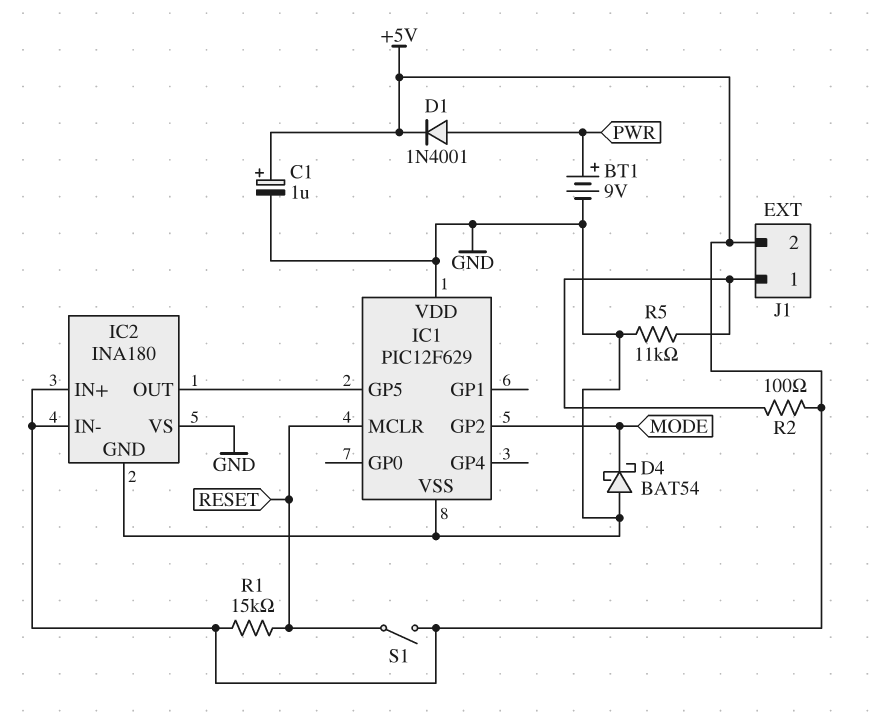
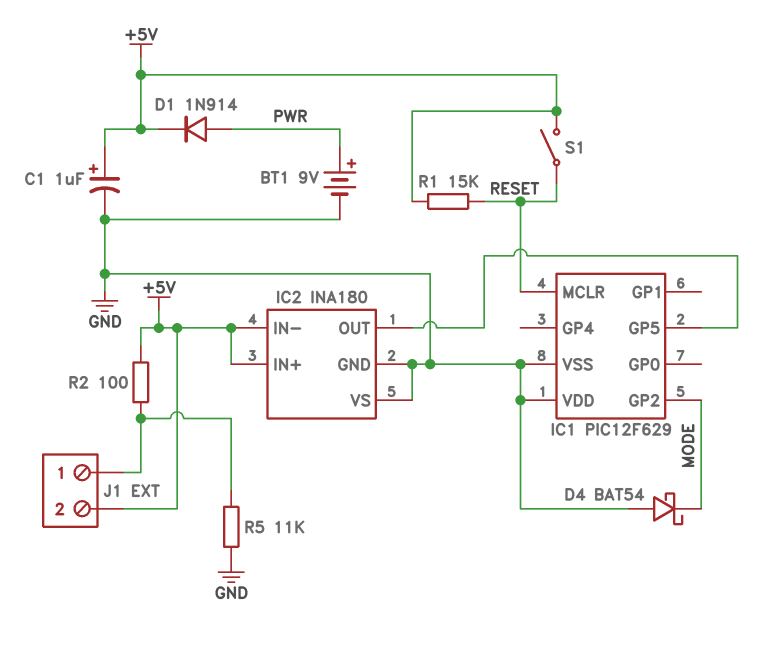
D1: diode 1N4001 (A PWR, K +5V) -> diode 1N914 (A PWR, K +5V)

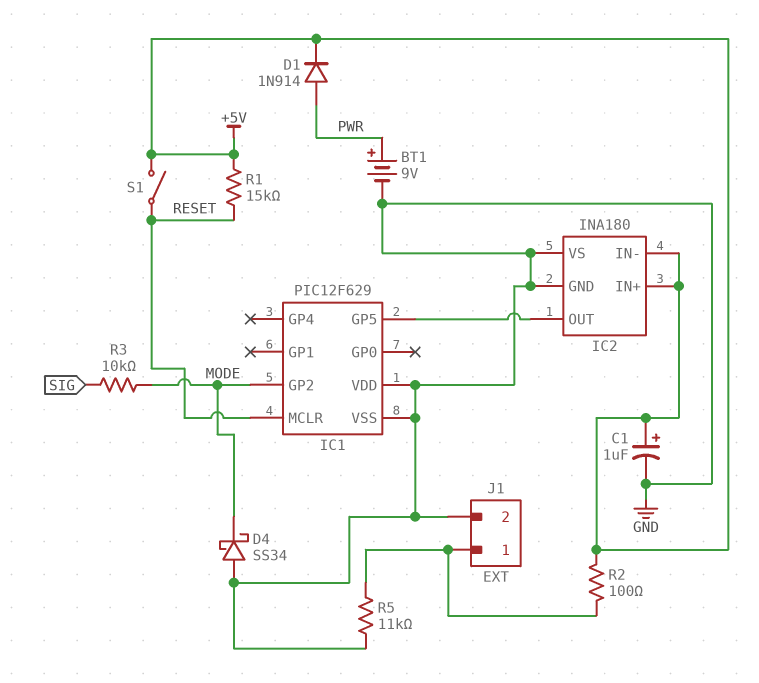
D4: schottky BAT54 (A GND, K MODE) -> schottky SS34 (A GND, K MODE)
J1 pin 2: +5V -> GND
R3: none -> 10k (MODE, SIG)

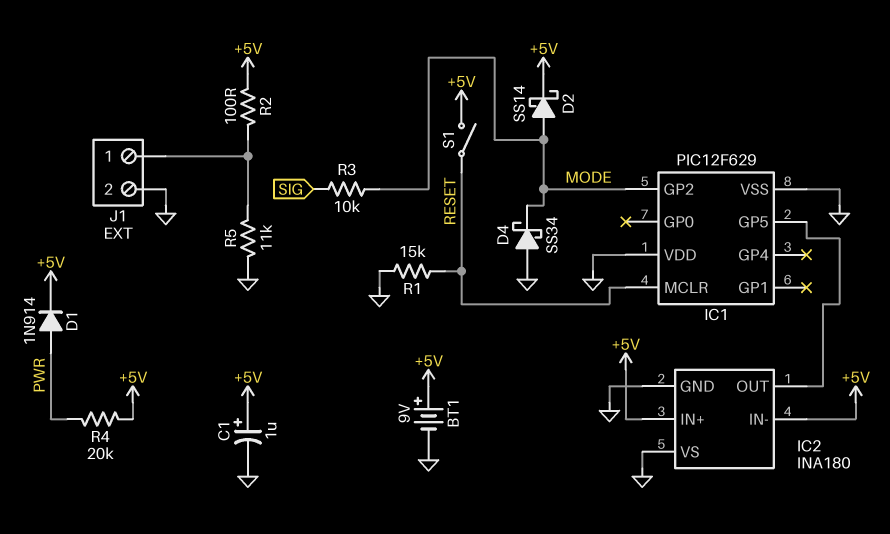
BT1: 9V (plus PWR, minus GND) -> 9V (plus +5V, minus GND)
D2: none -> schottky SS14 (A MODE, K +5V)
R1: 15k (+5V, RESET) -> 15k (GND, RESET)
R4: none -> 20k (+5V, PWR)

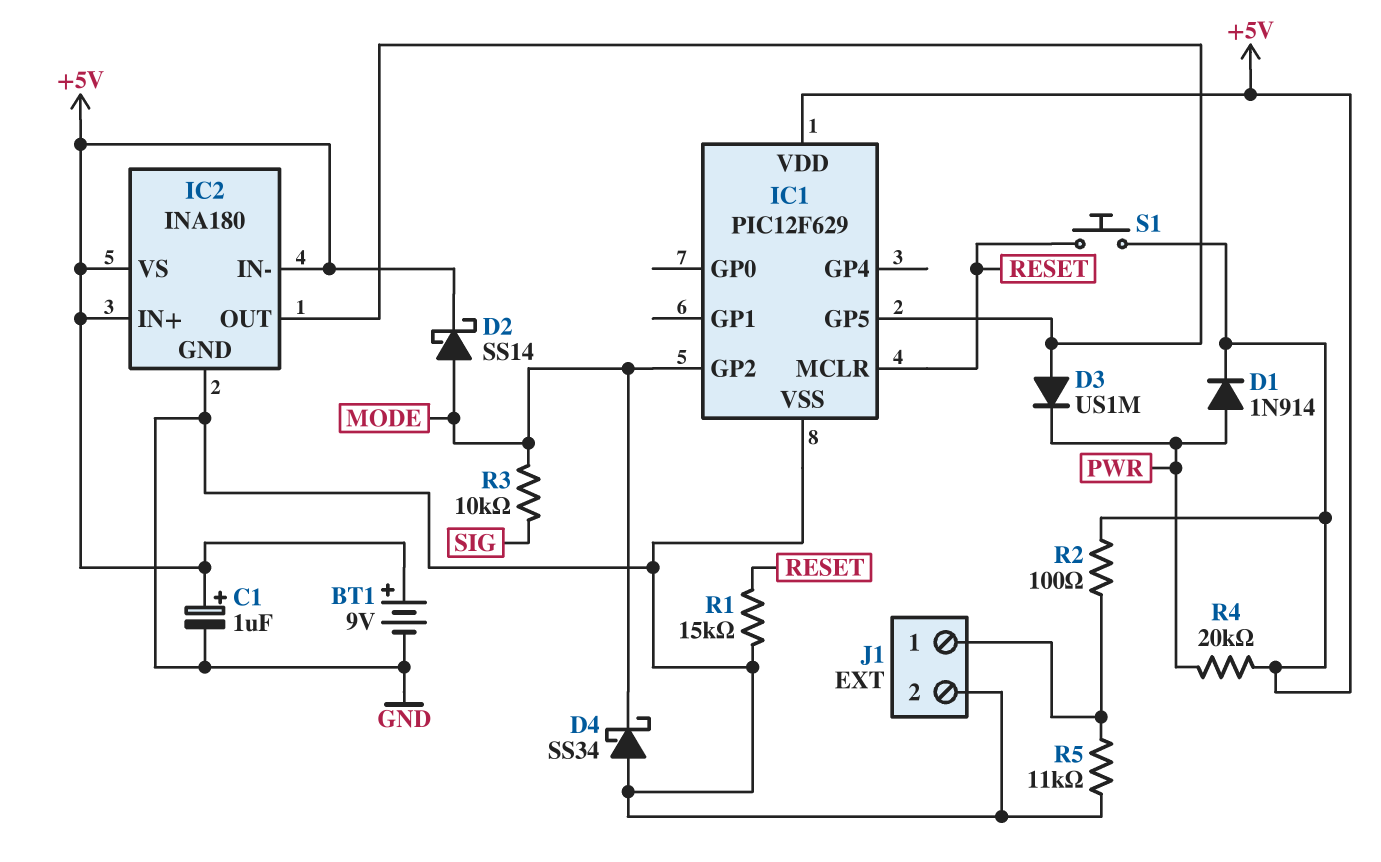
D3: none -> diode US1M (A IC1/GP5, K PWR)
IC1 pin VDD: GND -> +5V
IC2 pin VS: GND -> +5V
S1: switch (+5V, RESET) -> button (+5V, RESET)

